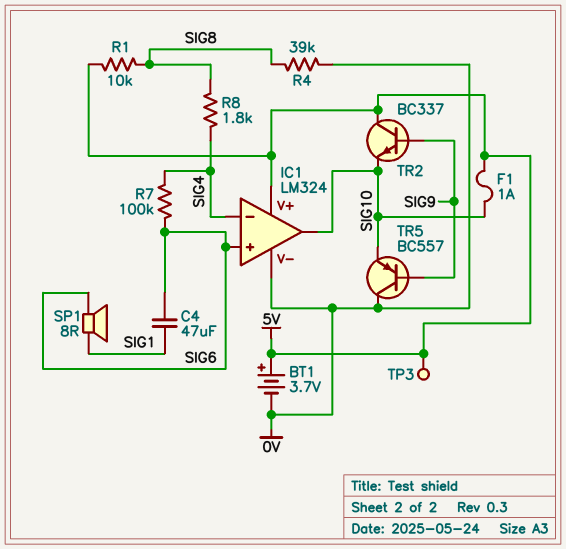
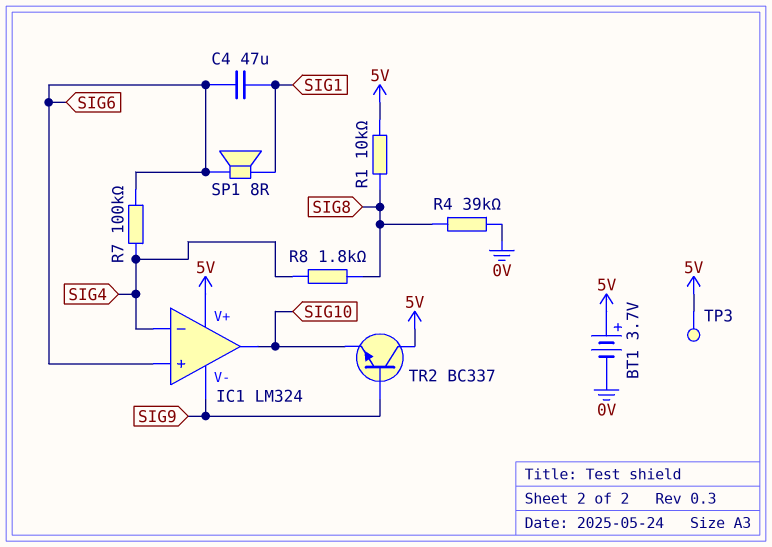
F1: 1A (5V, SIG10) -> none
IC1 pin V-: 0V -> SIG9
TR5: PNP BC557 (B SIG9, C 0V, E SIG10) -> none

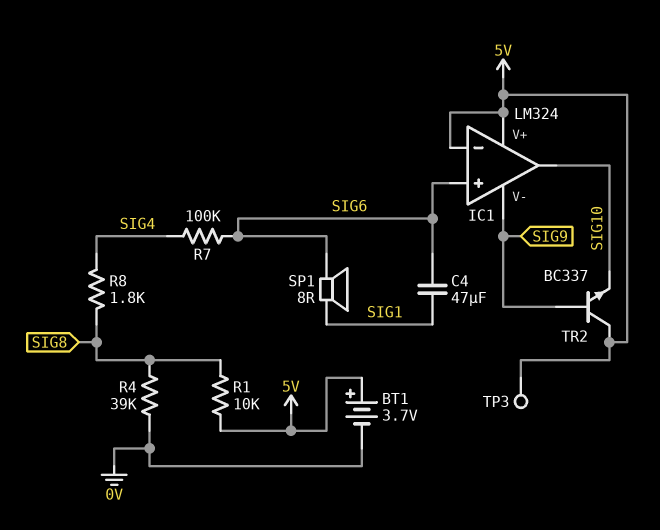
IC1 pin in-: SIG4 -> 5V

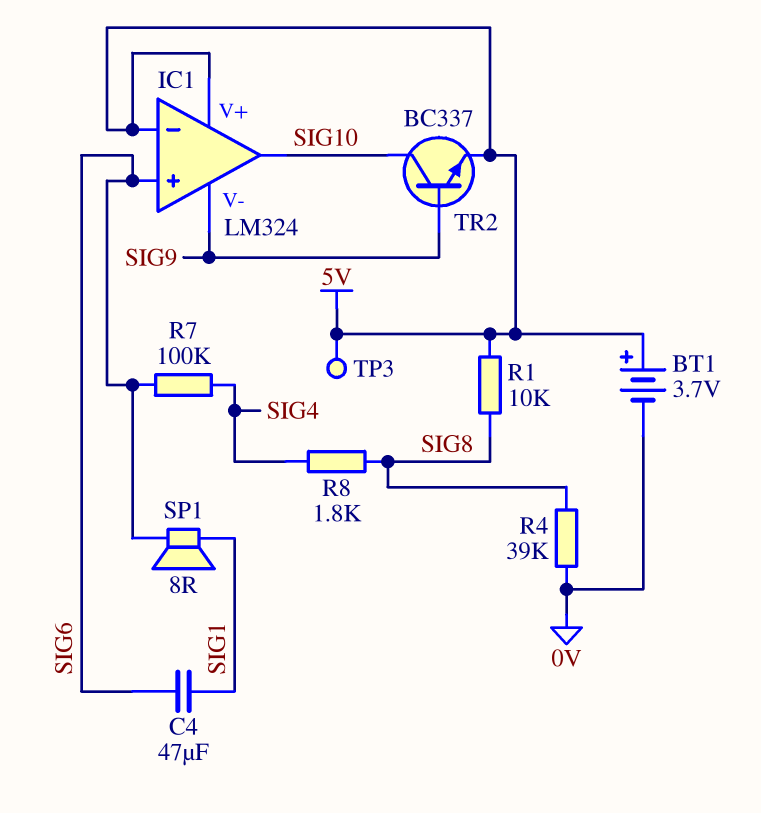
TR2: NPN BC337 (B SIG9, C 5V, E SIG10) -> NPN BC337 (B SIG9, C SIG10, E 5V)

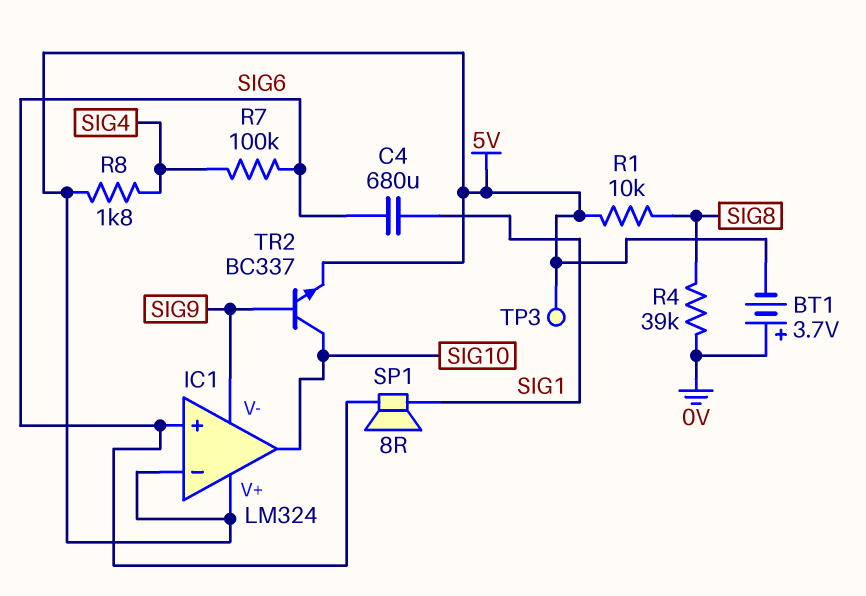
BT1: 3.7V (plus 5V, minus 0V) -> 3.7V (plus 0V, minus 5V)
C4: 47uF (SIG1, SIG6) -> 680uF (SIG1, SIG6)
R8: 1.8k (SIG4, SIG8) -> 1.8k (5V, SIG4)

